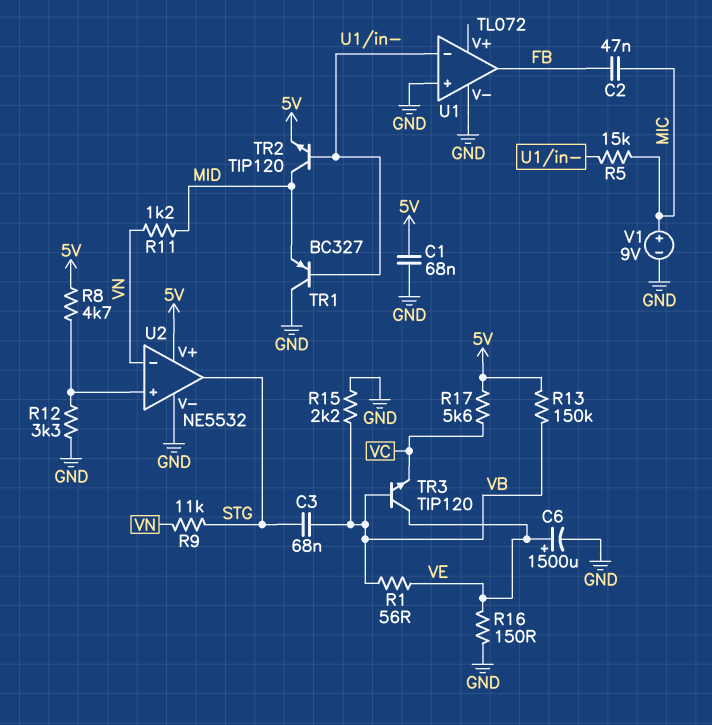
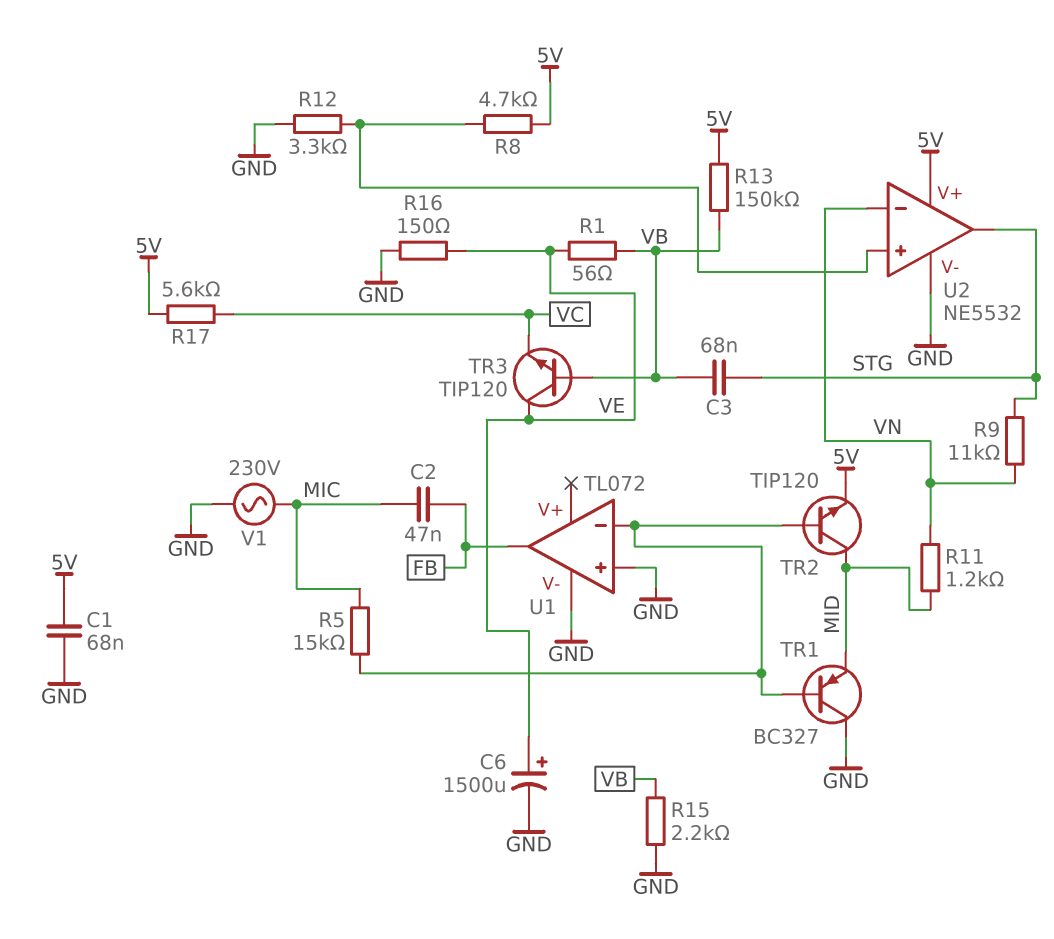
V1: 9V (plus MIC, minus GND) -> AC 230V (GND, MIC)

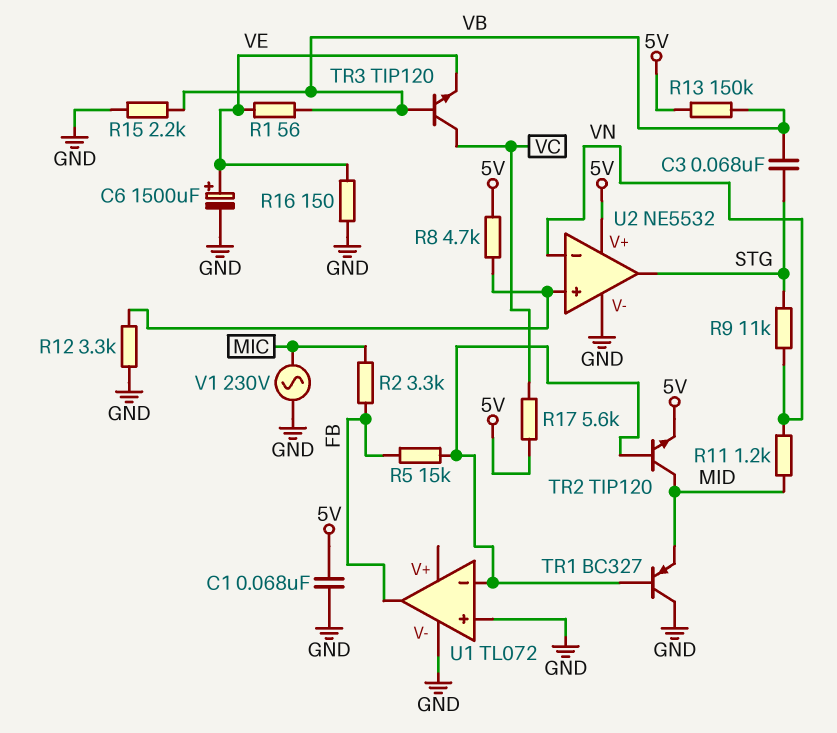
C2: 47nF (FB, MIC) -> none
R2: none -> 3.3k (FB, MIC)
R5: 15k (MIC, U1/in-) -> 15k (FB, U1/in-)
TR3: NPN TIP120 (B VB, C VE, E VC) -> NPN TIP120 (B VB, C VC, E VE)

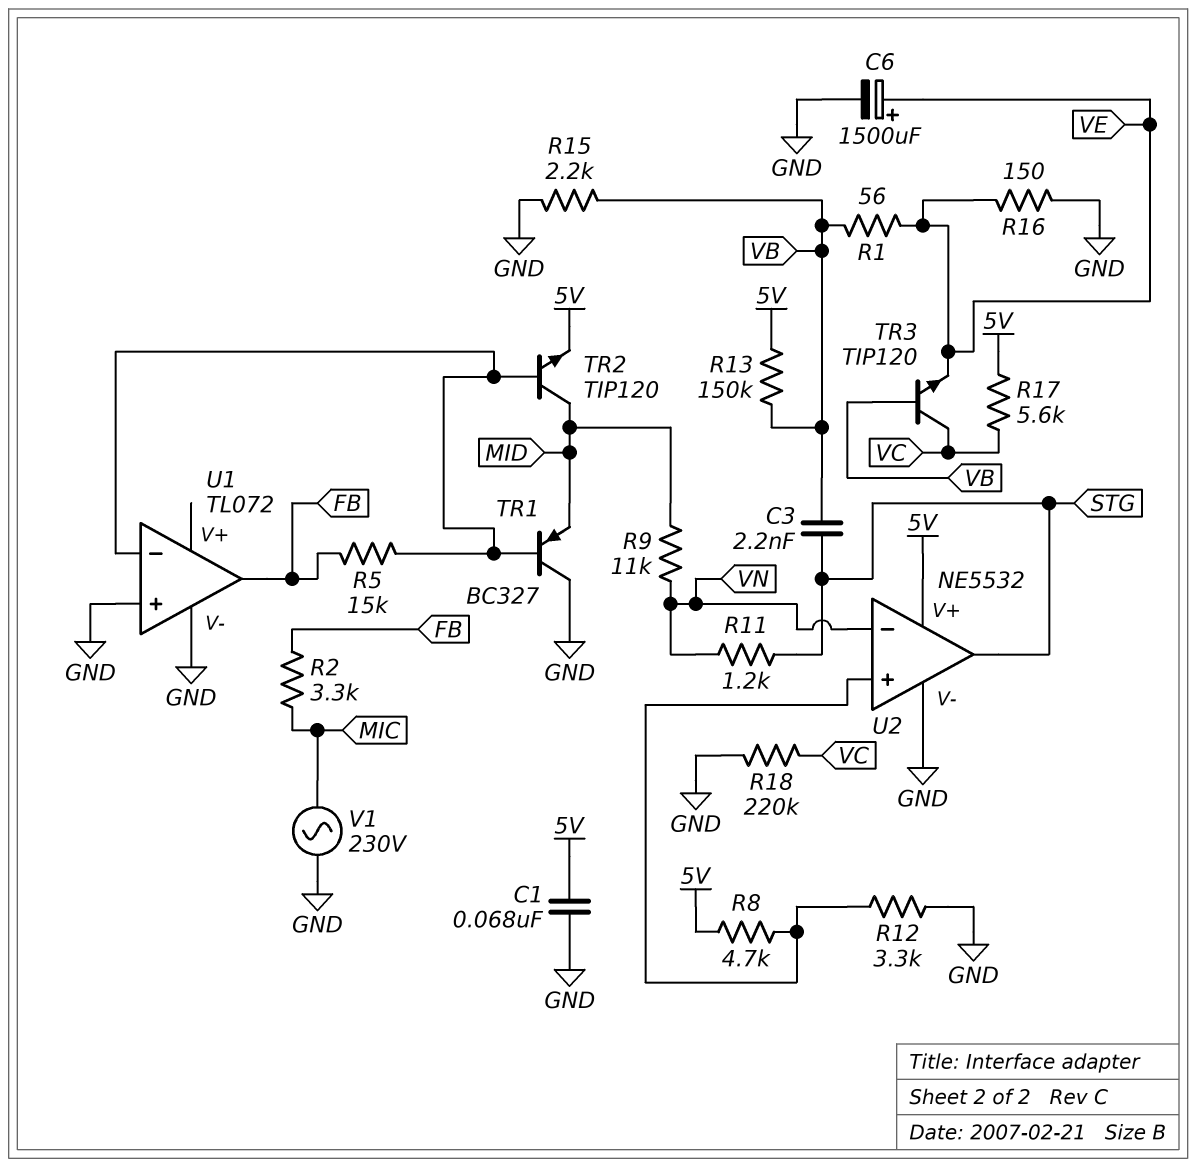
C3: 68nF (STG, VB) -> 2.2nF (STG, VB)
R9: 11k (STG, VN) -> 11k (MID, VN)
R11: 1.2k (MID, VN) -> 1.2k (STG, VN)
R18: none -> 220k (GND, VC)

